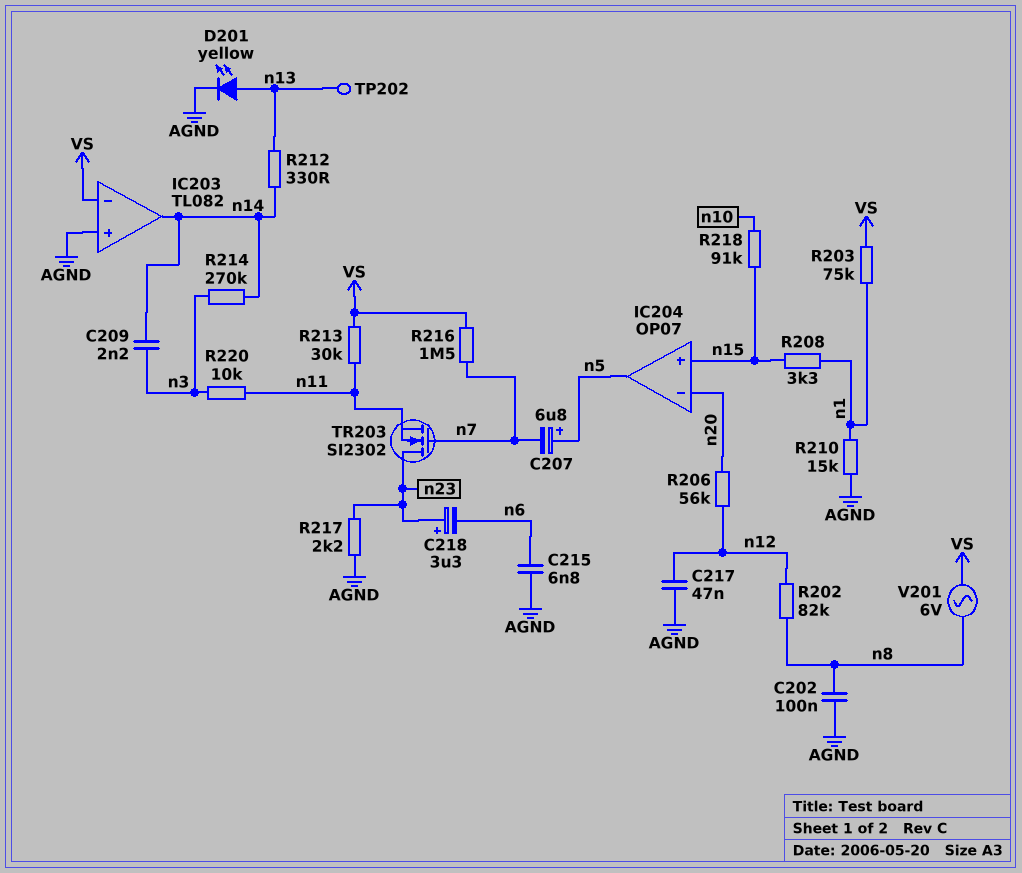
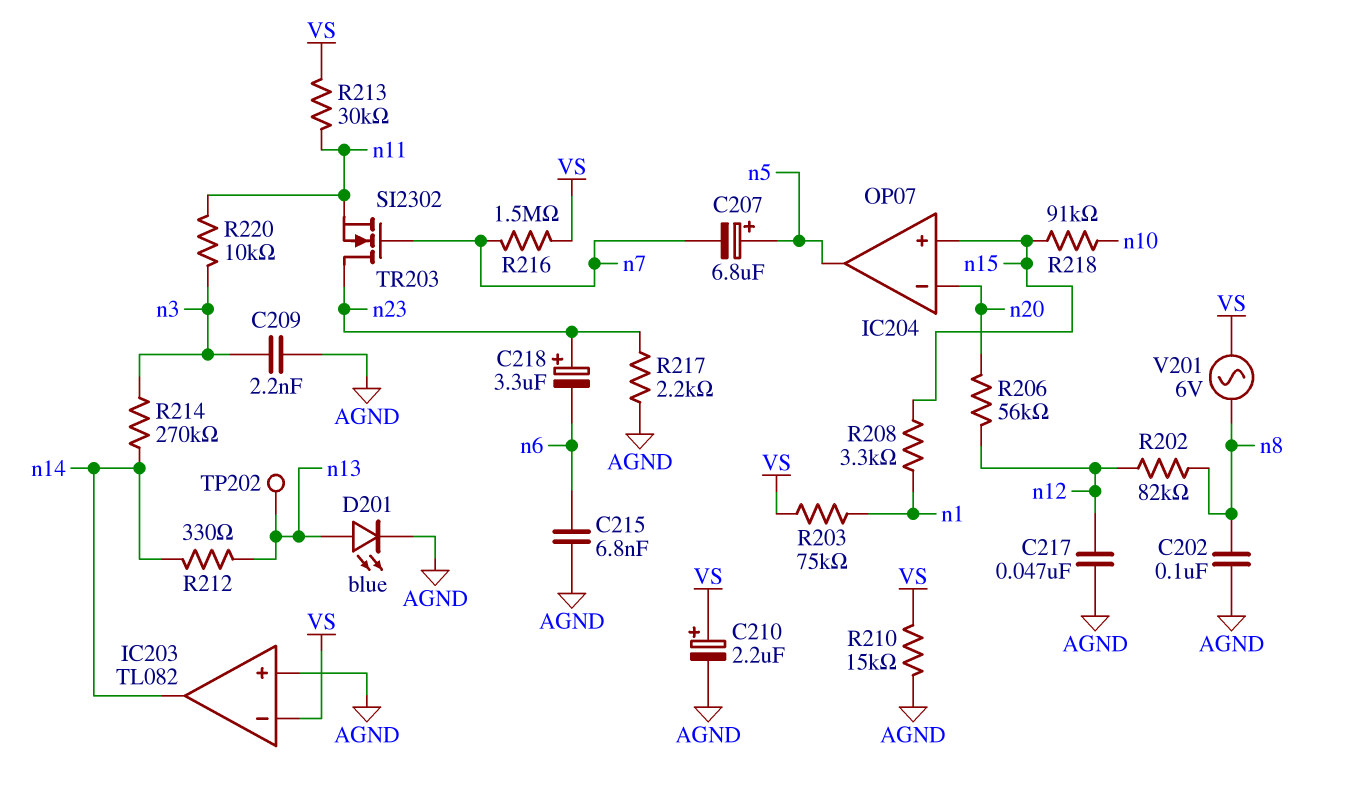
C209: 2.2nF (n3, n14) -> 2.2nF (AGND, n3)
C210: none -> 2.2uF (plus VS, minus AGND)
D201: LED yellow (A n13, K AGND) -> LED blue (A n13, K AGND)
R210: 15k (AGND, n1) -> 15k (AGND, VS)

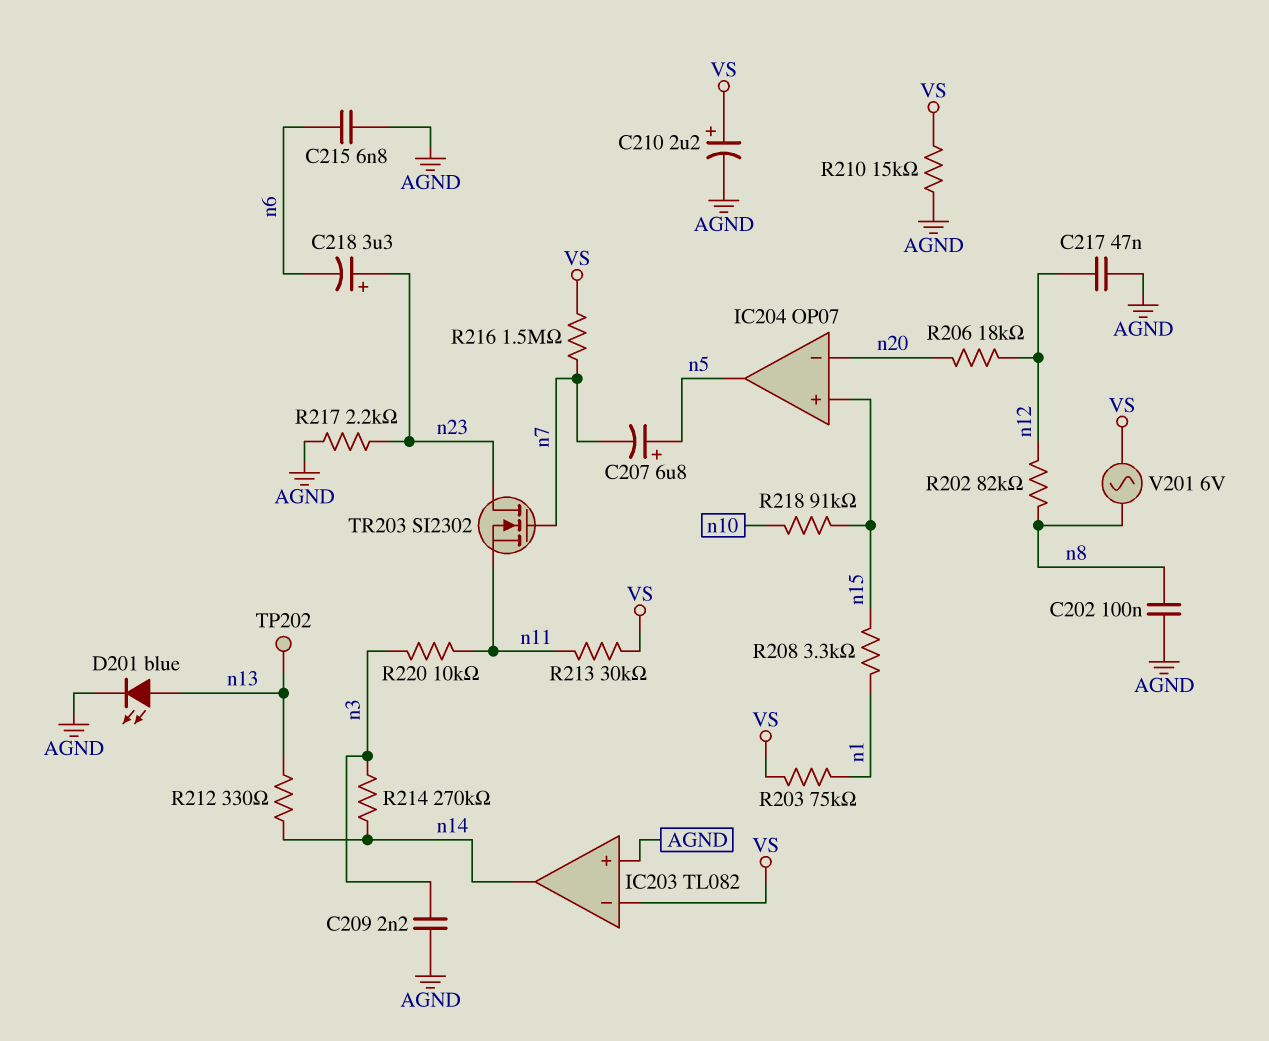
R206: 56k (n12, n20) -> 18k (n12, n20)

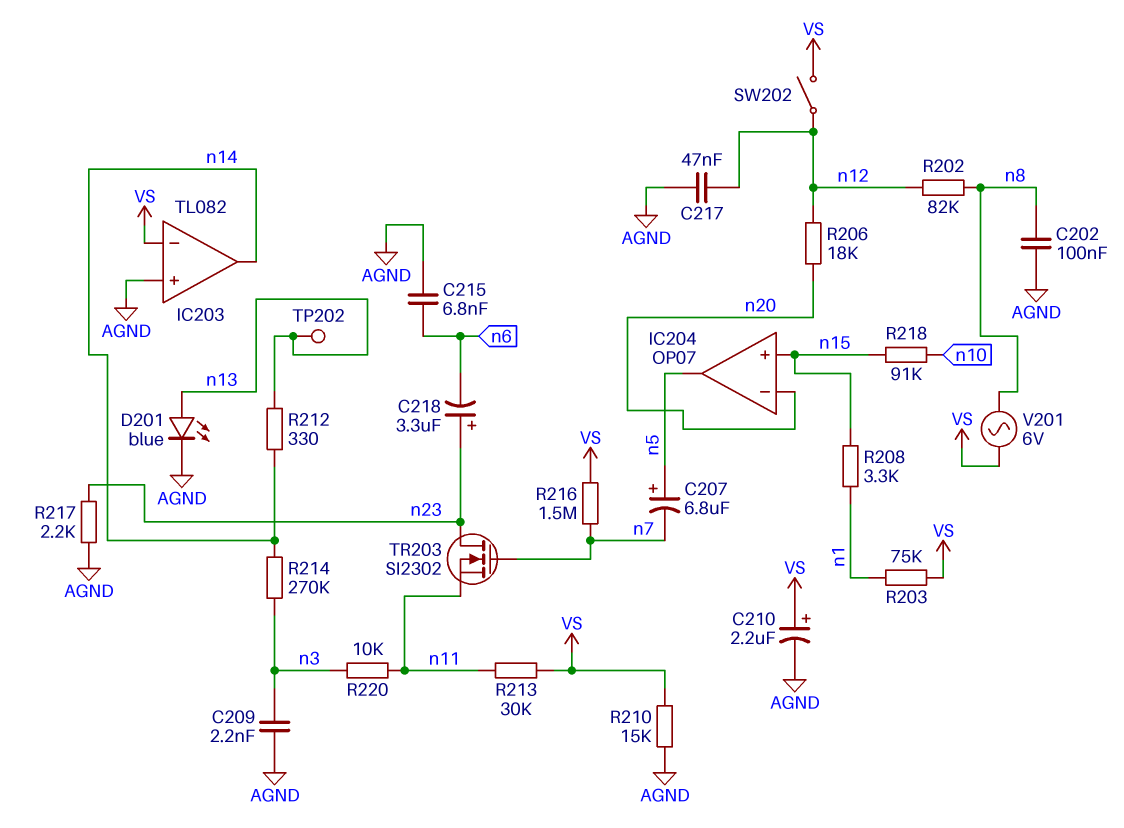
SW202: none -> switch (VS, n12)

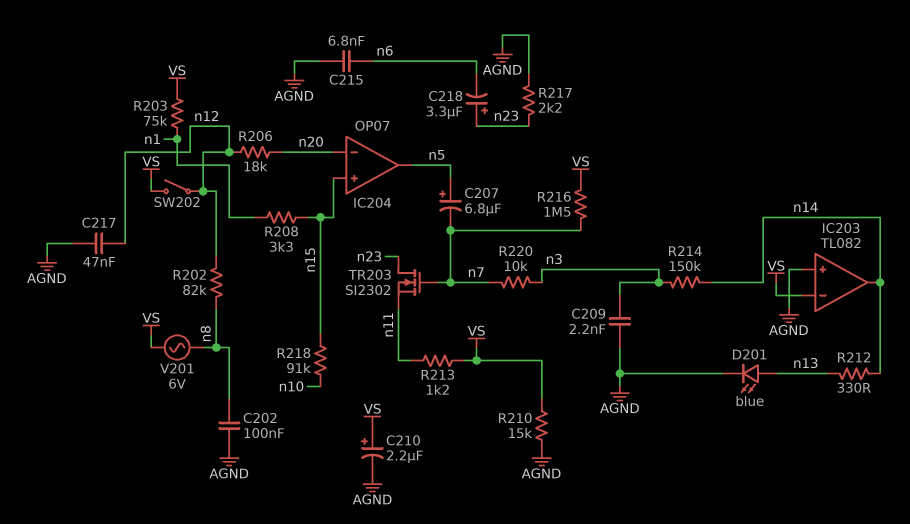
R213: 30k (VS, n11) -> 1.2k (VS, n11)
R214: 270k (n3, n14) -> 150k (n3, n14)
R220: 10k (n3, n11) -> 10k (n3, n7)
TP202: test point (n13) -> none

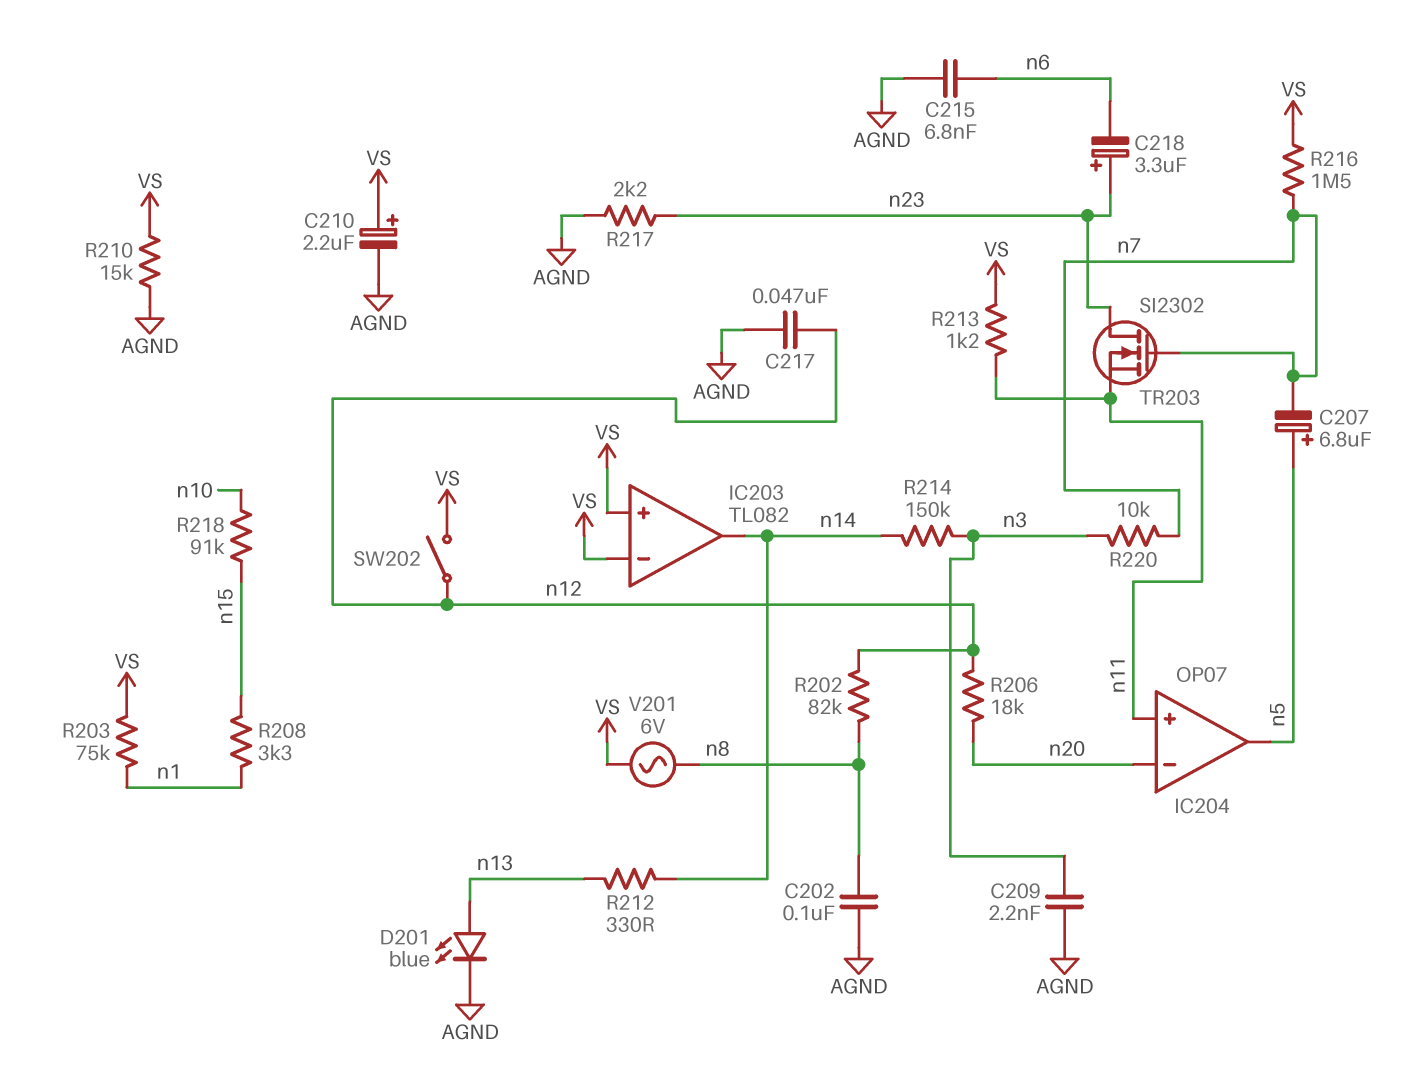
IC203 pin in+: AGND -> VS
IC204 pin in+: n15 -> n11

